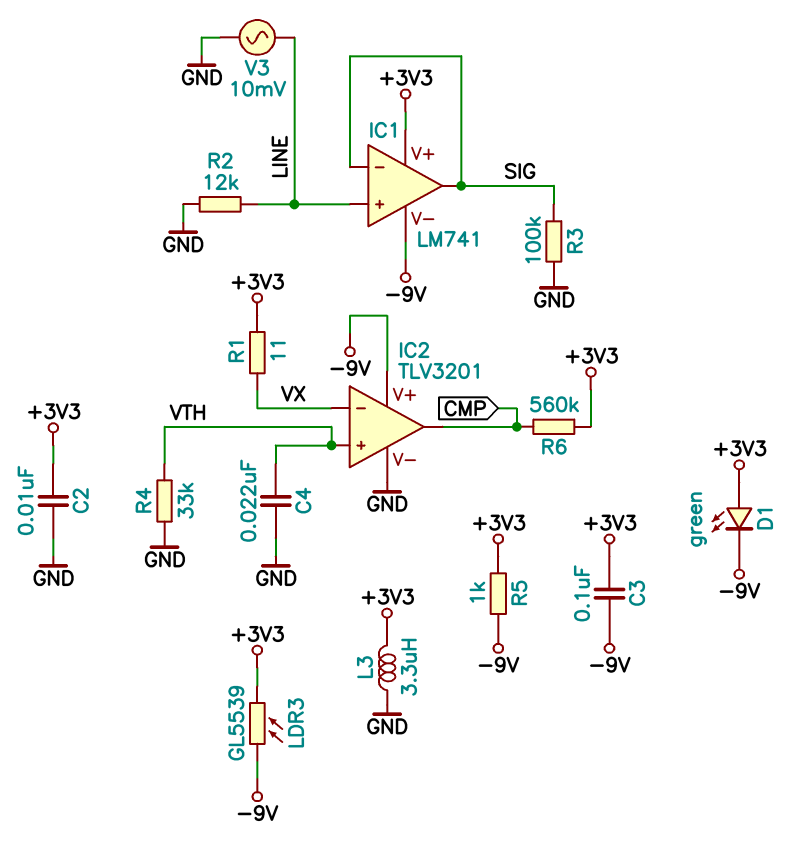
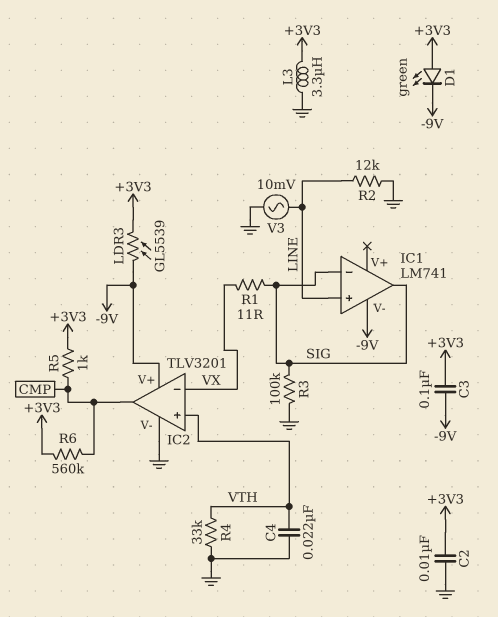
IC1 pin V+: +3V3 -> none
R1: 11 (+3V3, VX) -> 11 (SIG, VX)
R5: 1k (+3V3, -9V) -> 1k (+3V3, CMP)

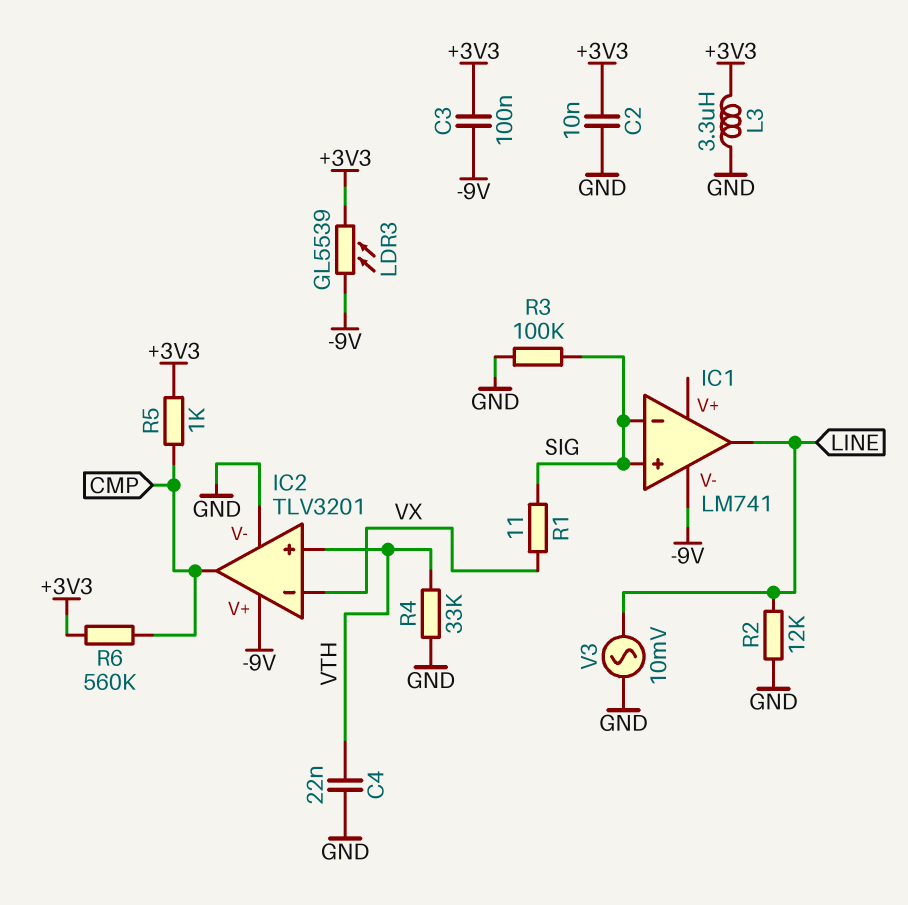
D1: LED green (A +3V3, K -9V) -> none
IC1 pin in+: LINE -> SIG
IC1 pin out: SIG -> LINE

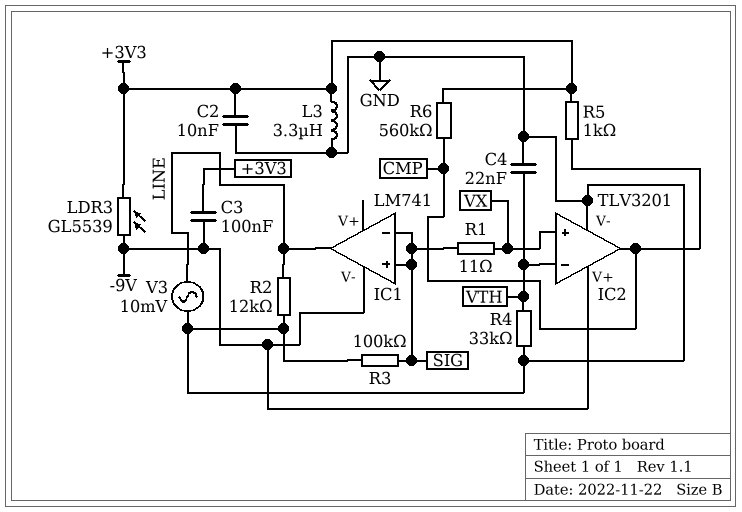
IC2 pin in+: VTH -> VX
IC2 pin in-: VX -> VTH

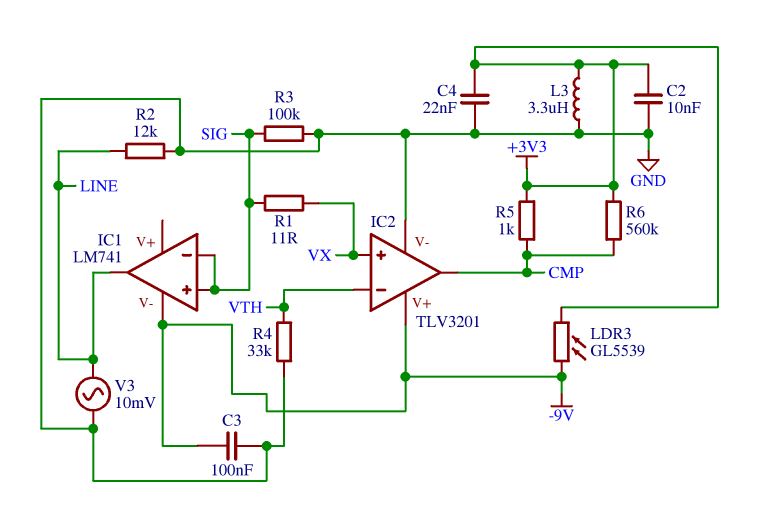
C3: 100nF (+3V3, -9V) -> 100nF (-9V, GND)
C4: 22nF (GND, VTH) -> 22nF (+3V3, GND)

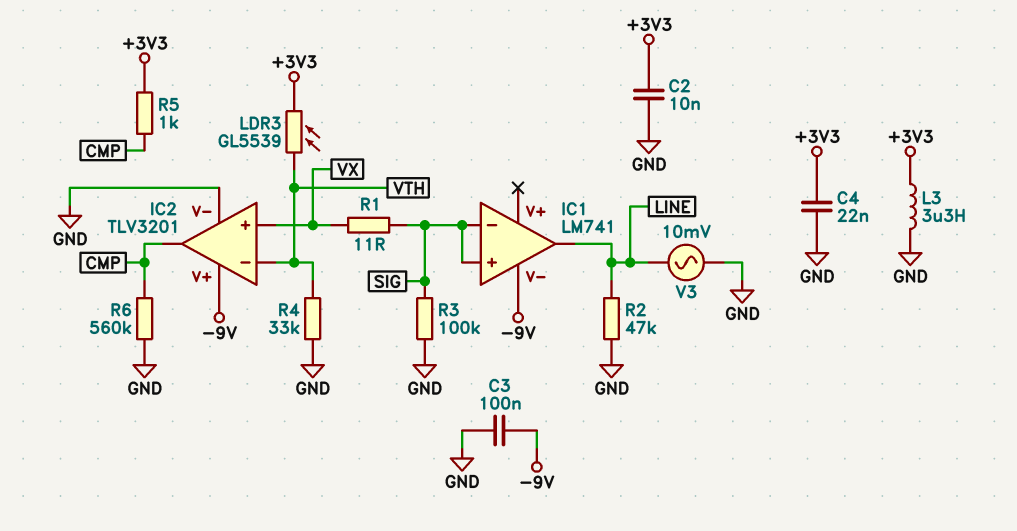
LDR3: GL5539 (+3V3, -9V) -> GL5539 (+3V3, VTH)
R2: 12k (GND, LINE) -> 47k (GND, LINE)
R6: 560k (+3V3, CMP) -> 560k (CMP, GND)

